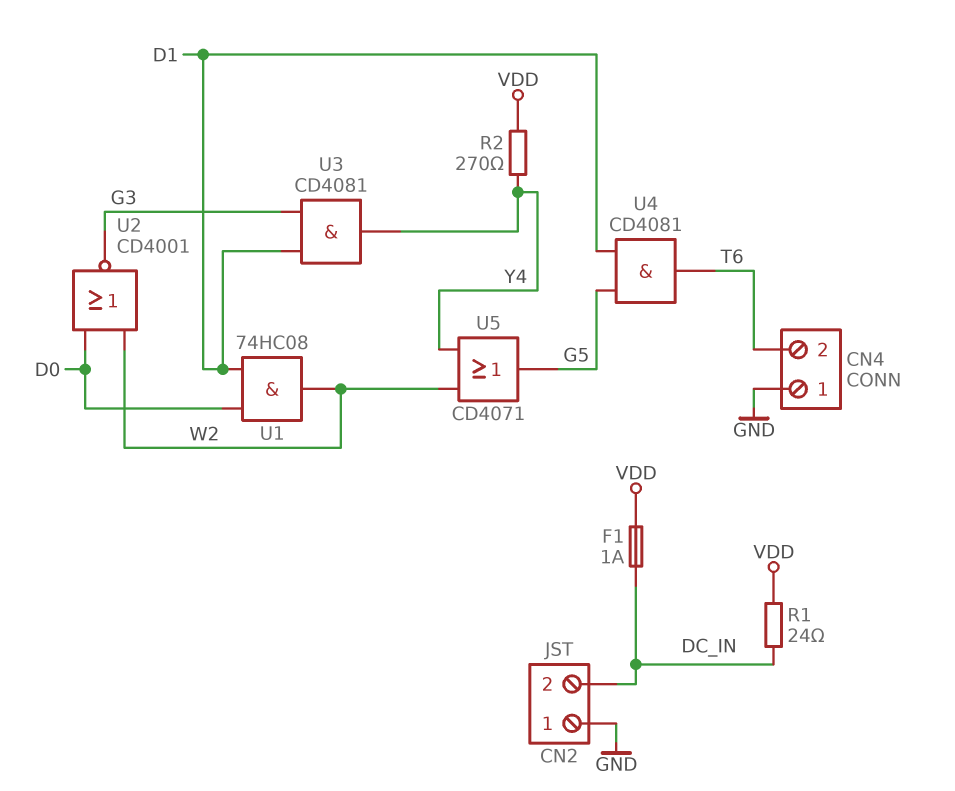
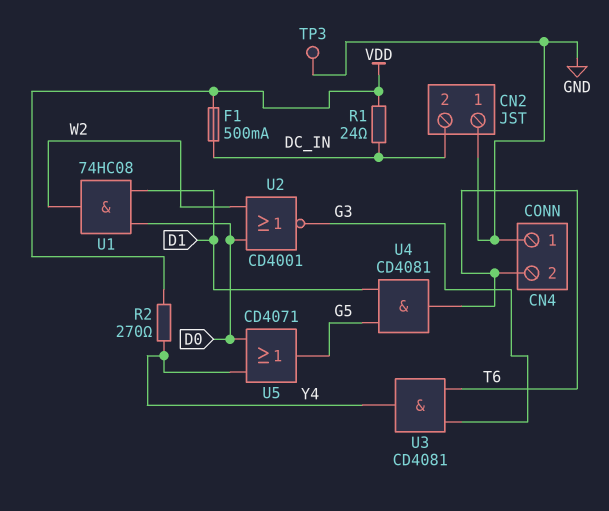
F1: 1A (DC_IN, VDD) -> 500mA (DC_IN, VDD)
TP3: none -> test point (GND)
U3: AND CD4081 (in D1, in G3, out Y4) -> AND CD4081 (in G3, in T6, out Y4)
U5: OR CD4071 (in W2, in Y4, out G5) -> OR CD4071 (in D0, in Y4, out G5)

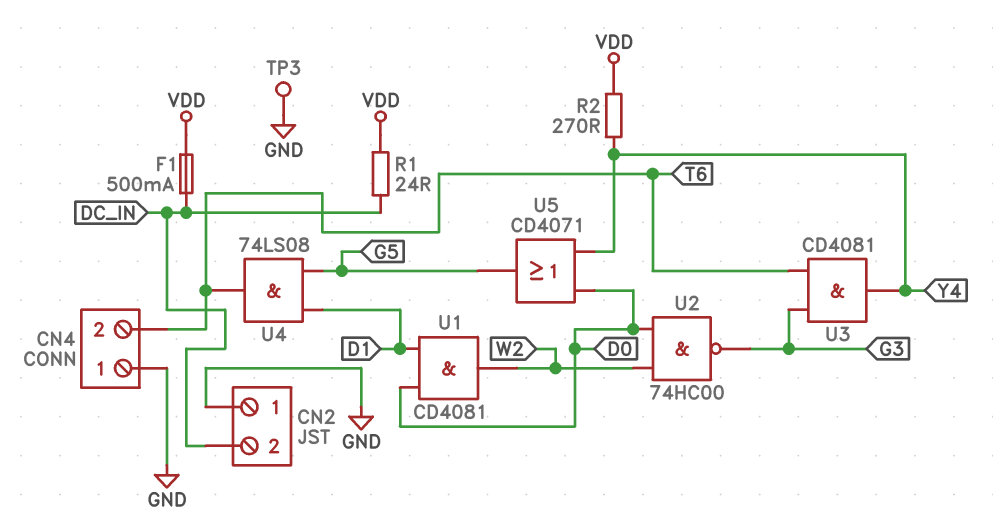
U1: AND 74HC08 (in D0, in D1, out W2) -> AND CD4081 (in D0, in D1, out W2)
U2: NOR CD4001 (in D0, in W2, out G3) -> NAND 74HC00 (in D0, in W2, out G3)
U4: AND CD4081 (in D1, in G5, out T6) -> AND 74LS08 (in D1, in G5, out T6)

